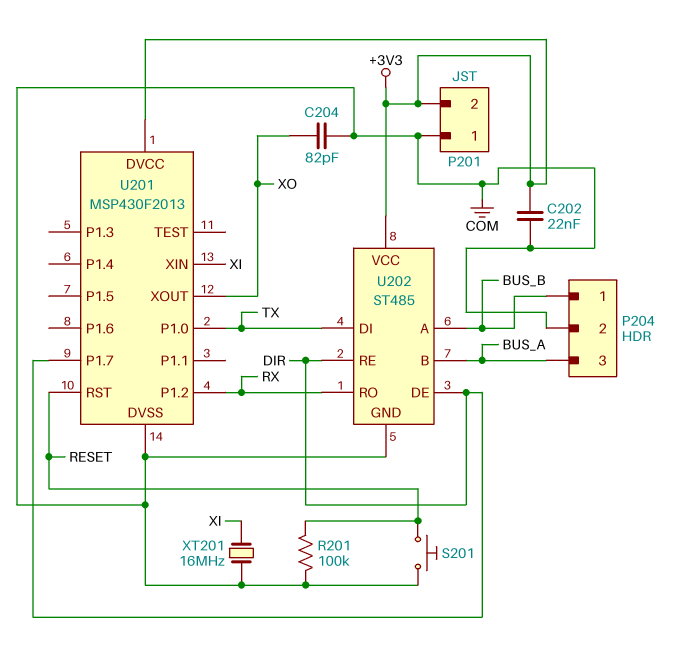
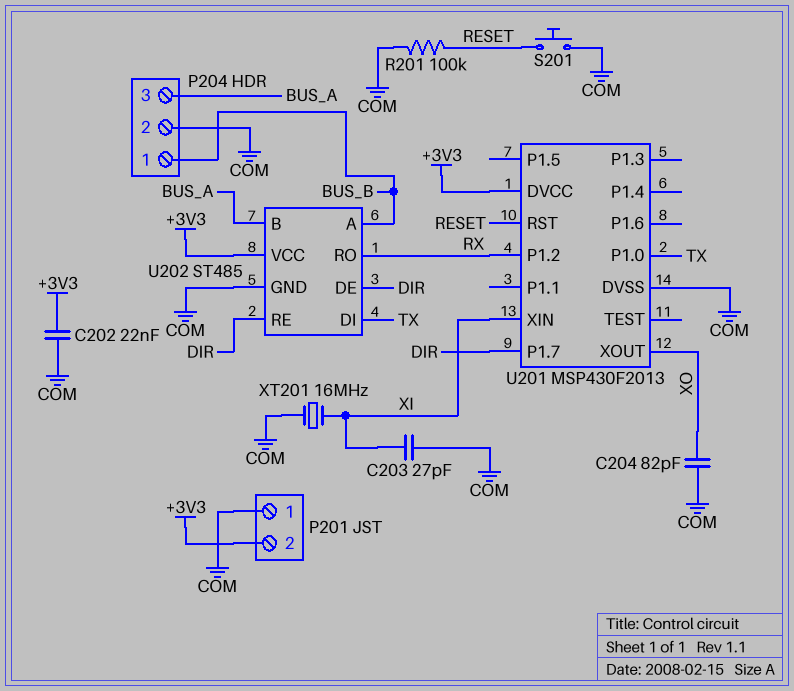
C203: none -> 27pF (COM, XI)

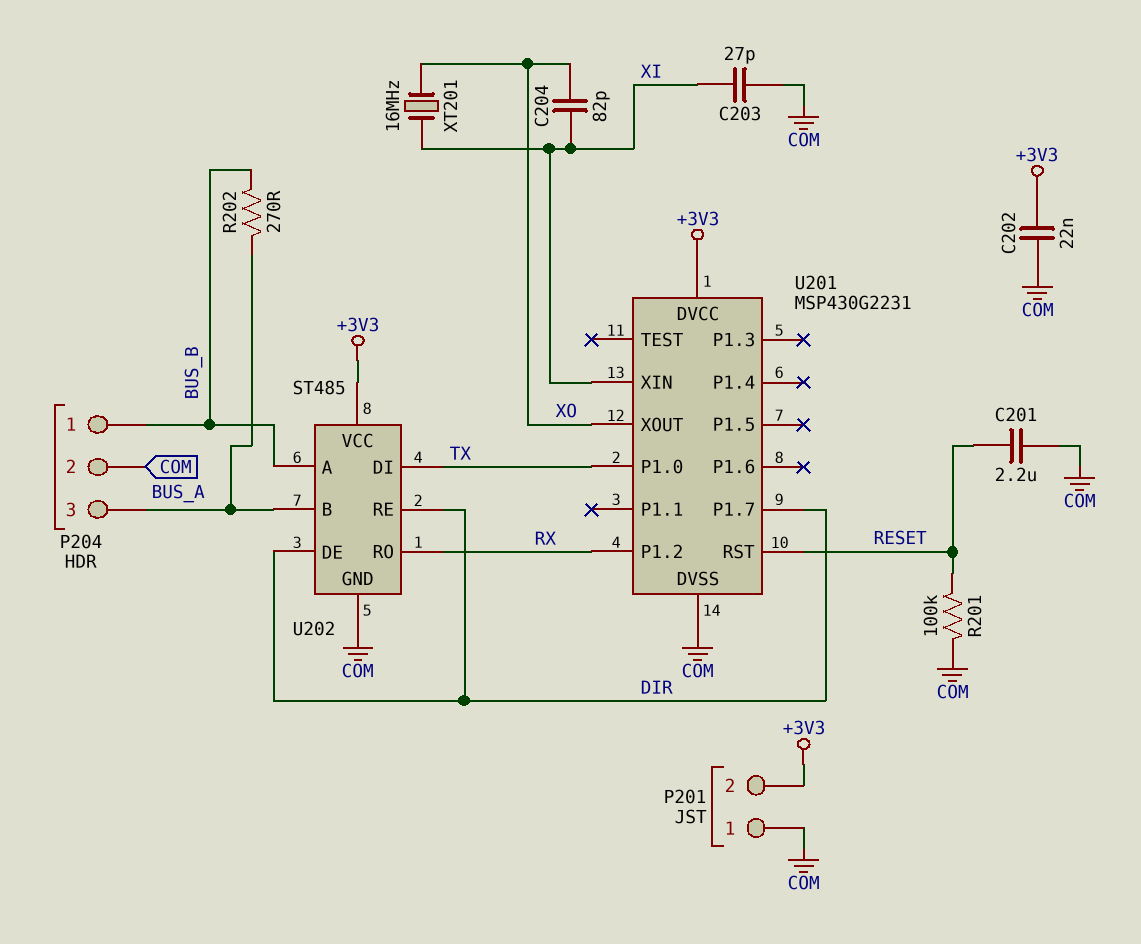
C201: none -> 2.2uF (COM, RESET)
C204: 82pF (COM, XO) -> 82pF (XI, XO)
R202: none -> 270 (BUS_A, BUS_B)
S201: button (COM, RESET) -> none
U201: MSP430F2013 -> MSP430G2231
XT201: 16MHz (COM, XI) -> 16MHz (XI, XO)

